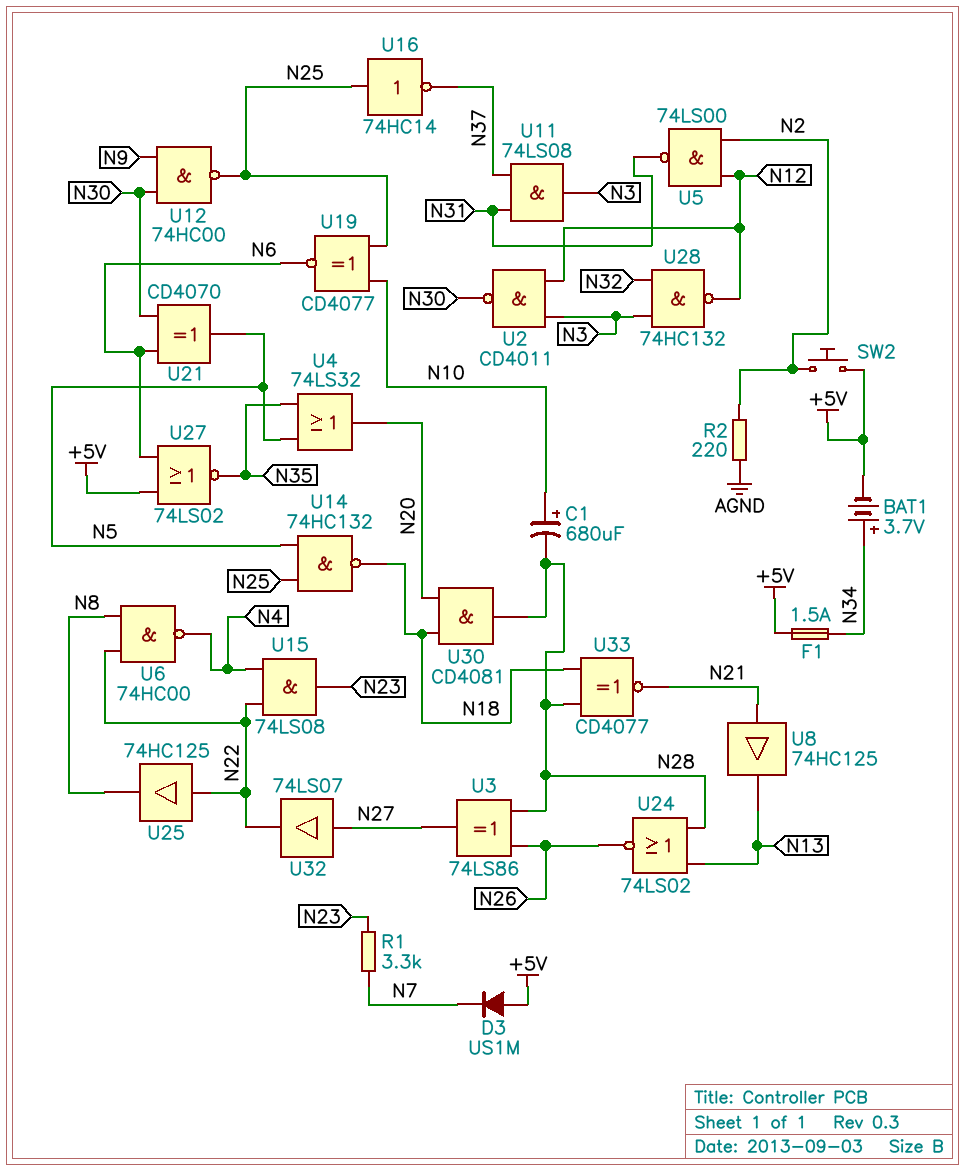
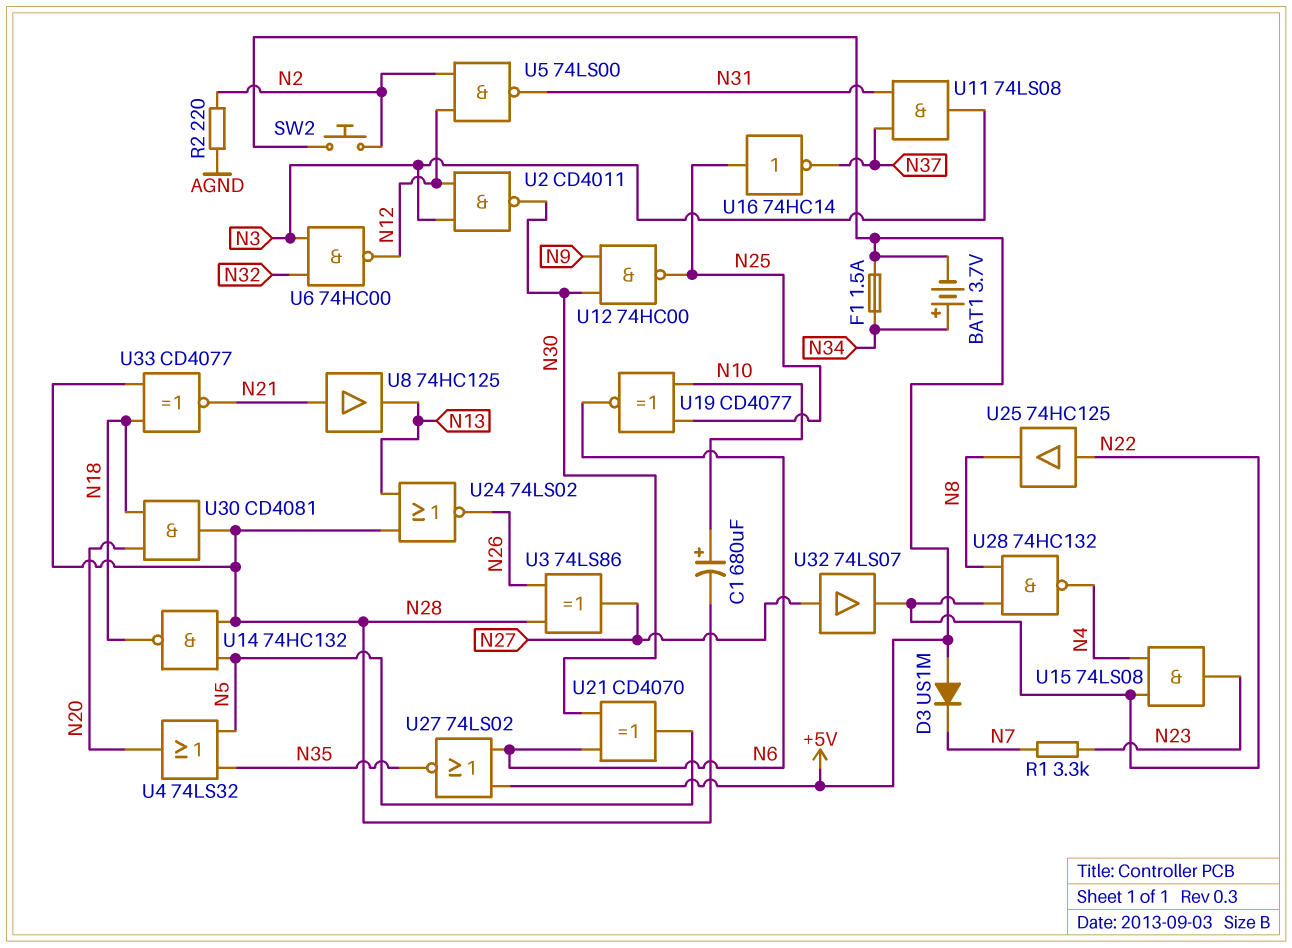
U6: NAND 74HC00 (in N8, in N22, out N4) -> NAND 74HC00 (in N3, in N32, out N12)
U14: NAND 74HC132 (in N5, in N25, out N18) -> NAND 74HC132 (in N5, in N28, out N18)
U28: NAND 74HC132 (in N3, in N32, out N12) -> NAND 74HC132 (in N8, in N22, out N4)

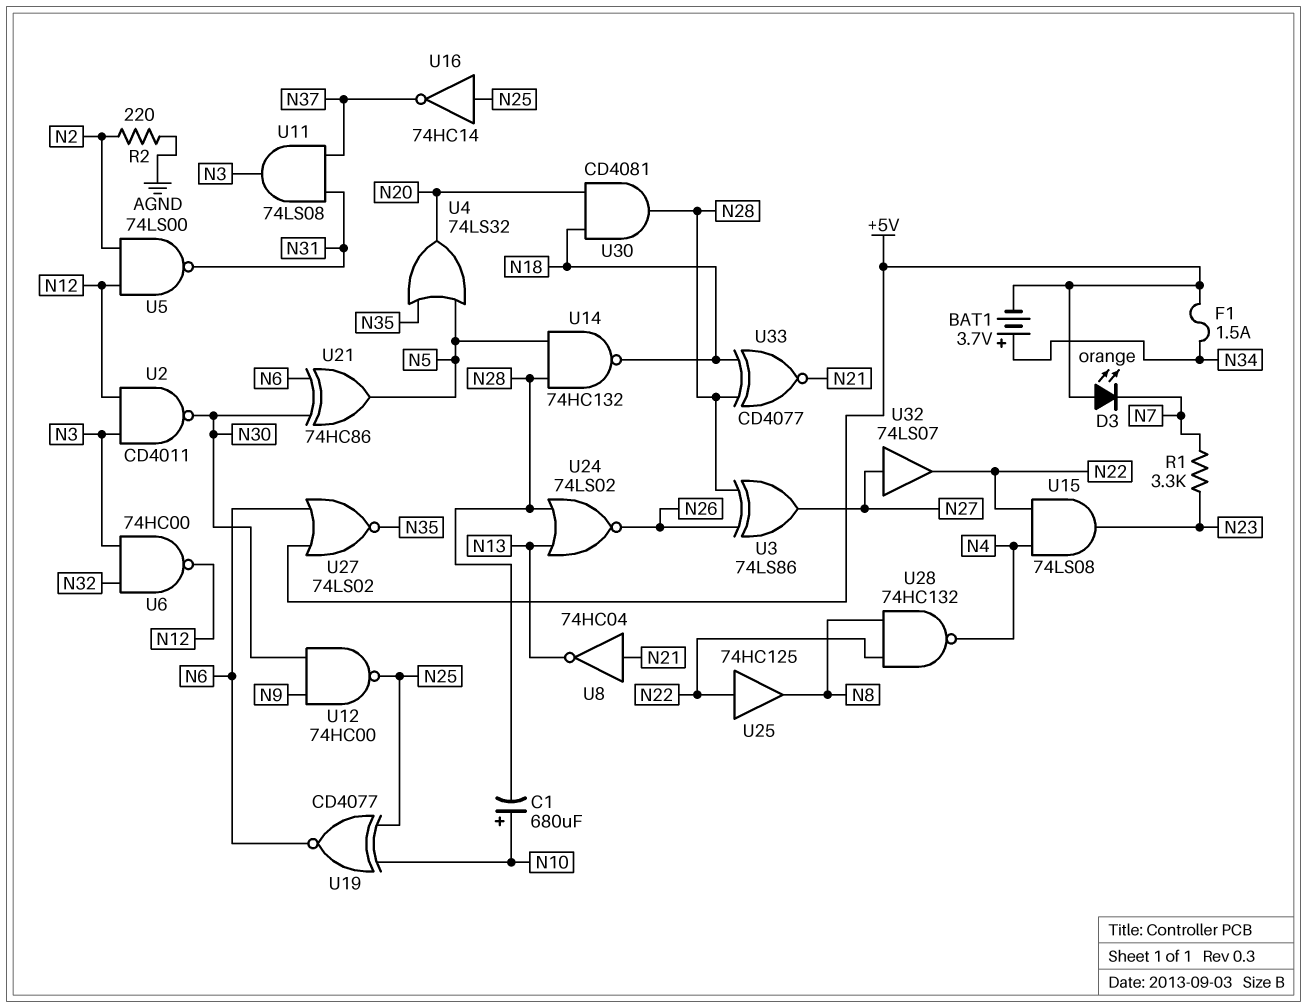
D3: diode US1M (A +5V, K N7) -> LED orange (A +5V, K N7)
SW2: button (+5V, N2) -> none
U8: buffer 74HC125 (in N21, out N13) -> NOT 74HC04 (in N21, out N13)
U21: XOR CD4070 (in N6, in N30, out N5) -> XOR 74HC86 (in N6, in N30, out N5)

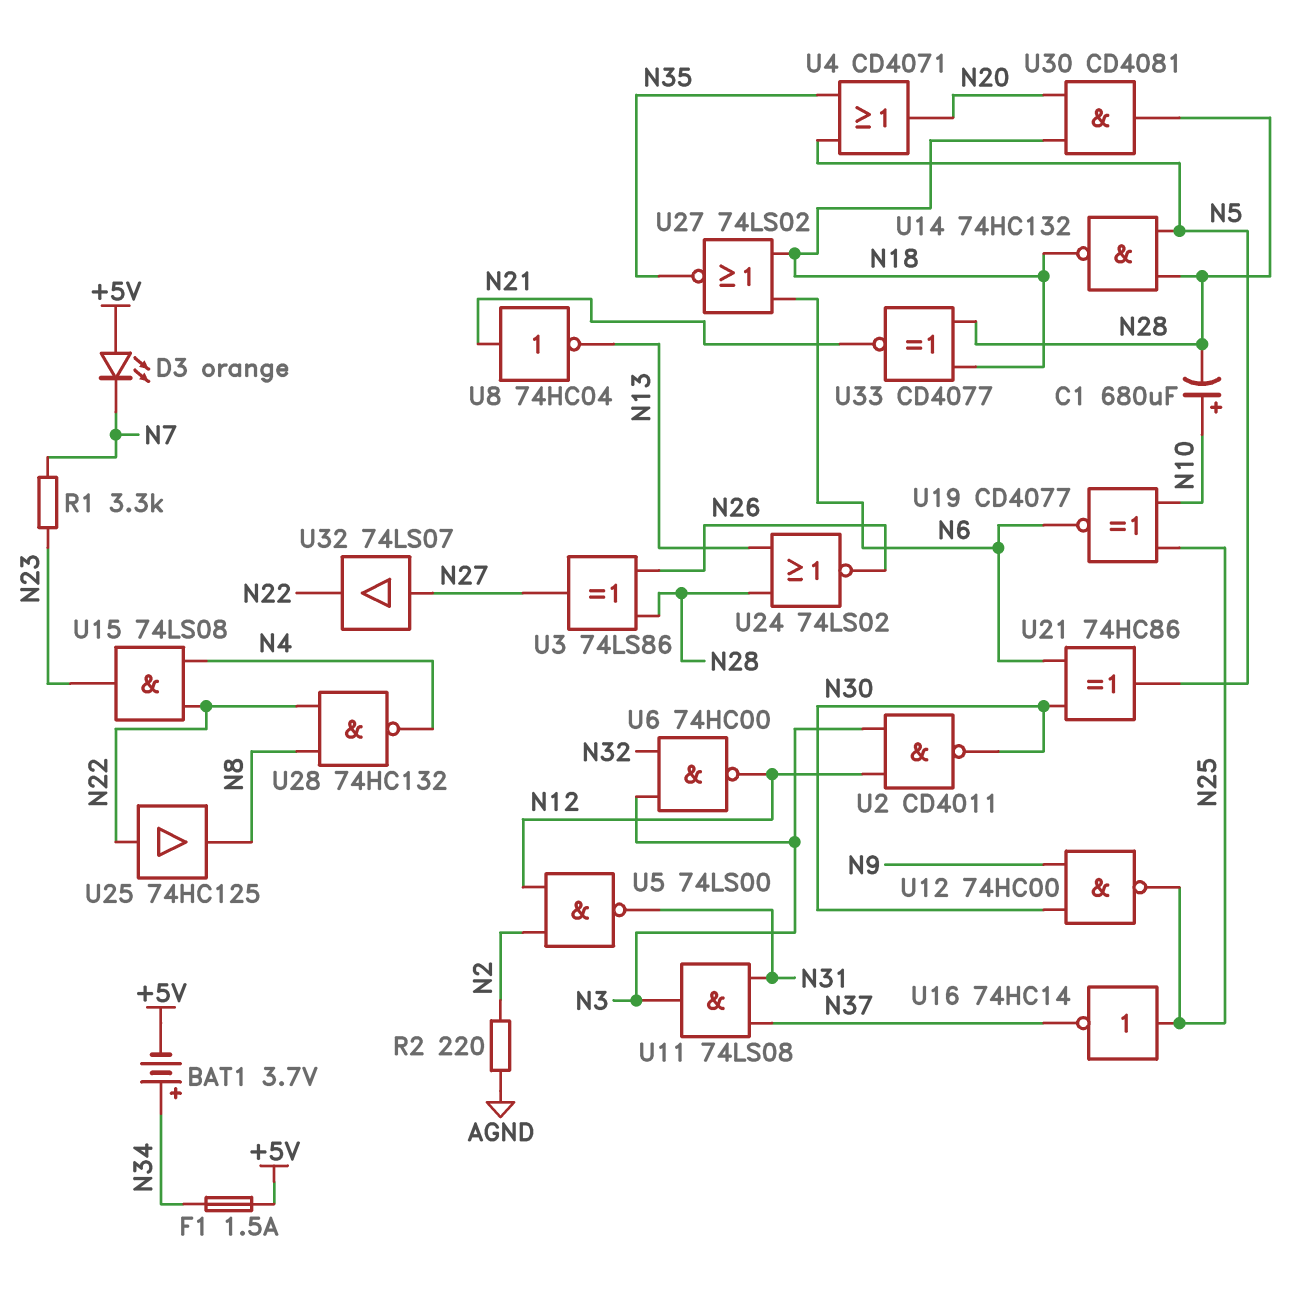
U4: OR 74LS32 (in N5, in N35, out N20) -> OR CD4071 (in N5, in N35, out N20)
U27: NOR 74LS02 (in +5V, in N6, out N35) -> NOR 74LS02 (in N6, in N18, out N35)

